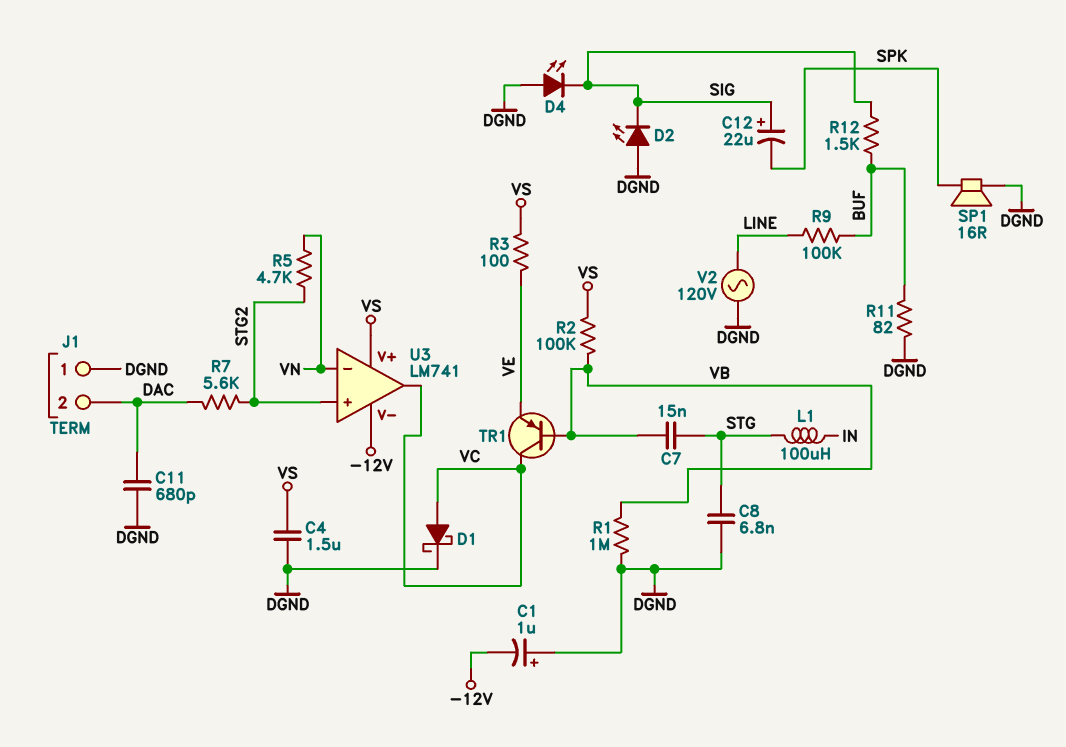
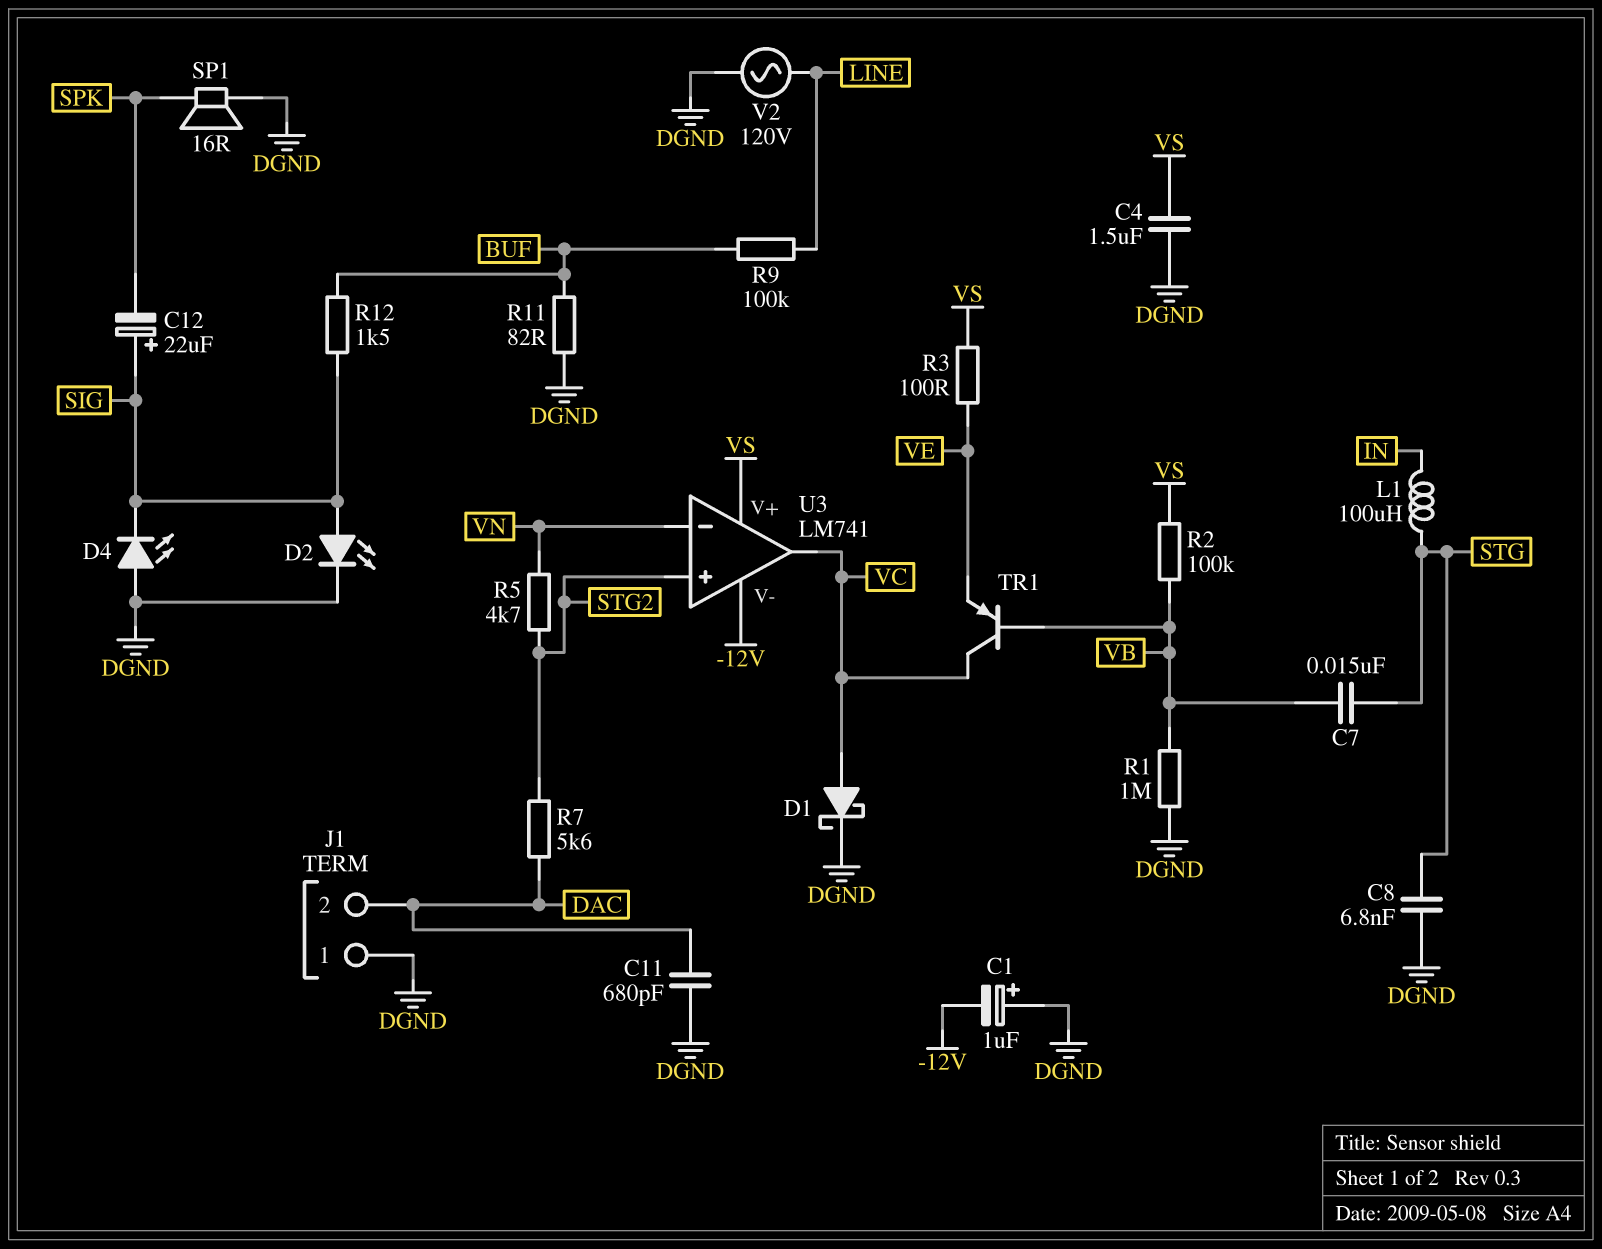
D2: LED (A DGND, K SIG) -> LED (A SIG, K DGND)

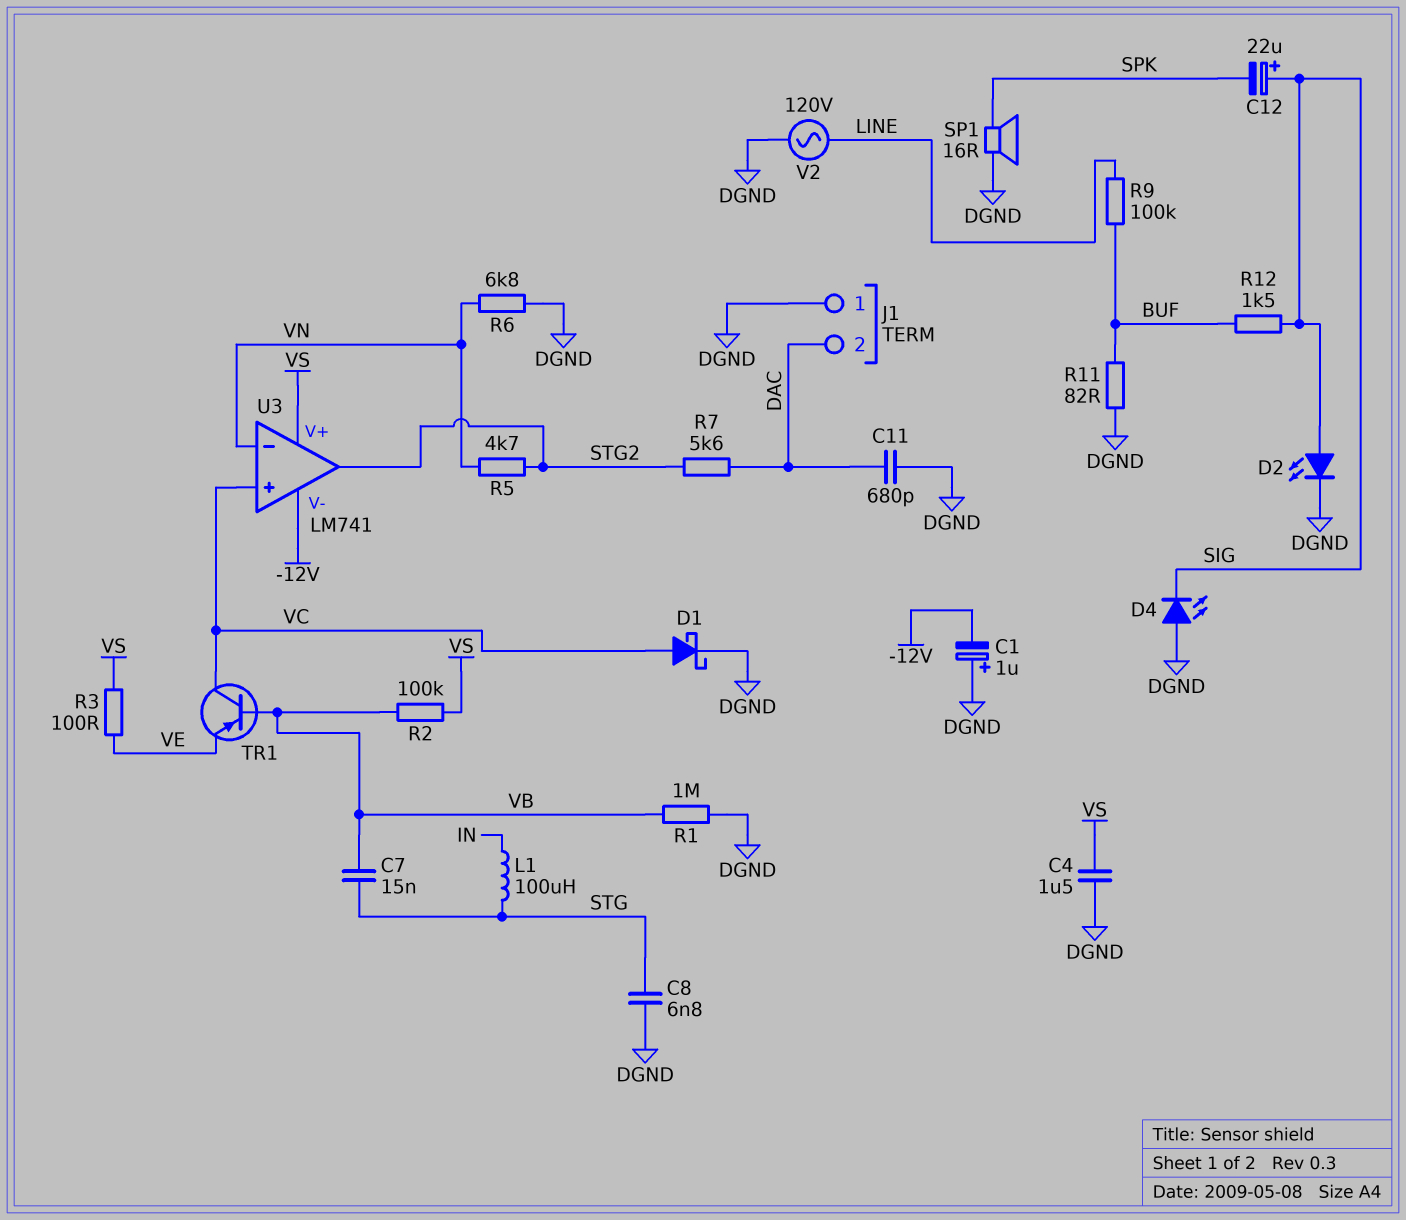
R6: none -> 6.8k (DGND, VN)
U3 pin in+: STG2 -> VC
U3 pin out: VC -> STG2

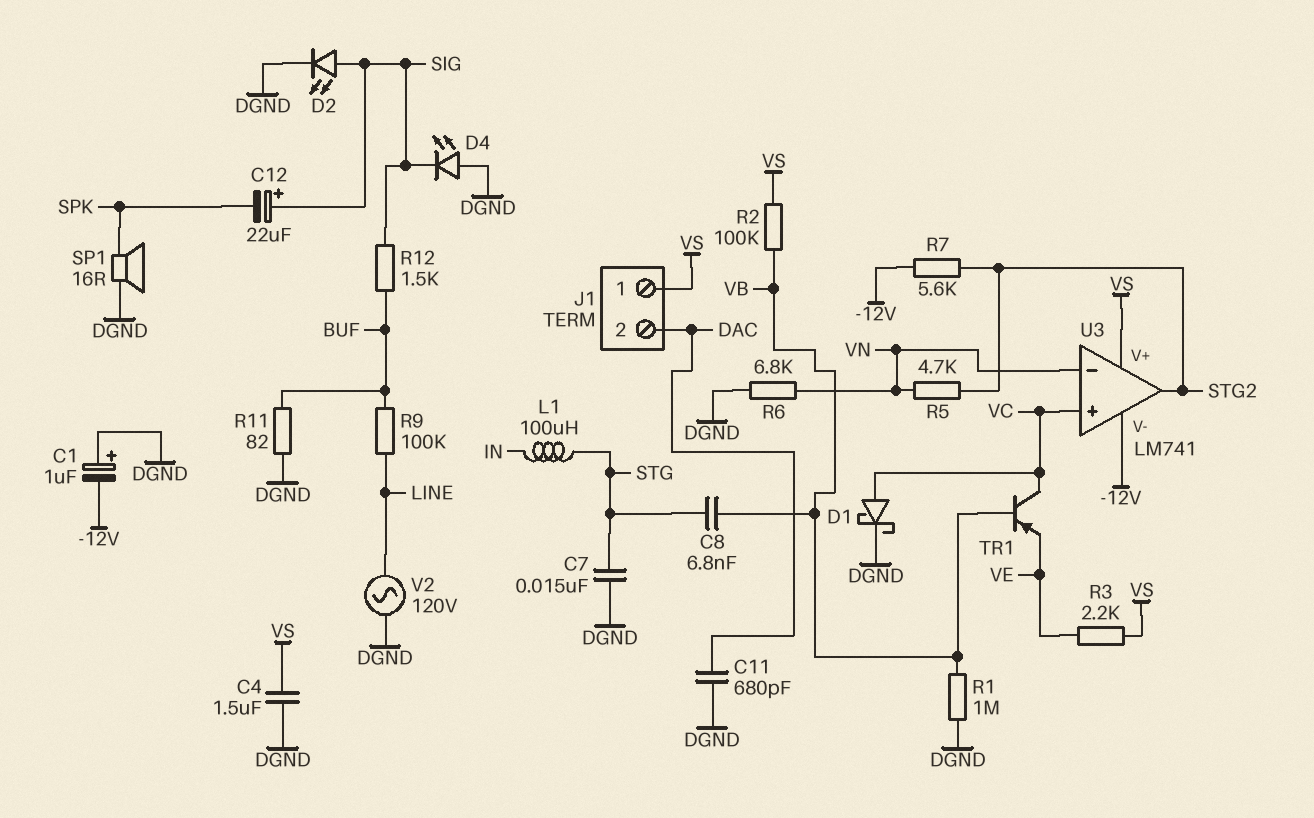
C7: 15nF (STG, VB) -> 15nF (DGND, STG)
C8: 6.8nF (DGND, STG) -> 6.8nF (STG, VB)
J1 pin 1: DGND -> VS
R3: 100 (VE, VS) -> 2.2k (VE, VS)
R7: 5.6k (DAC, STG2) -> 5.6k (-12V, STG2)

